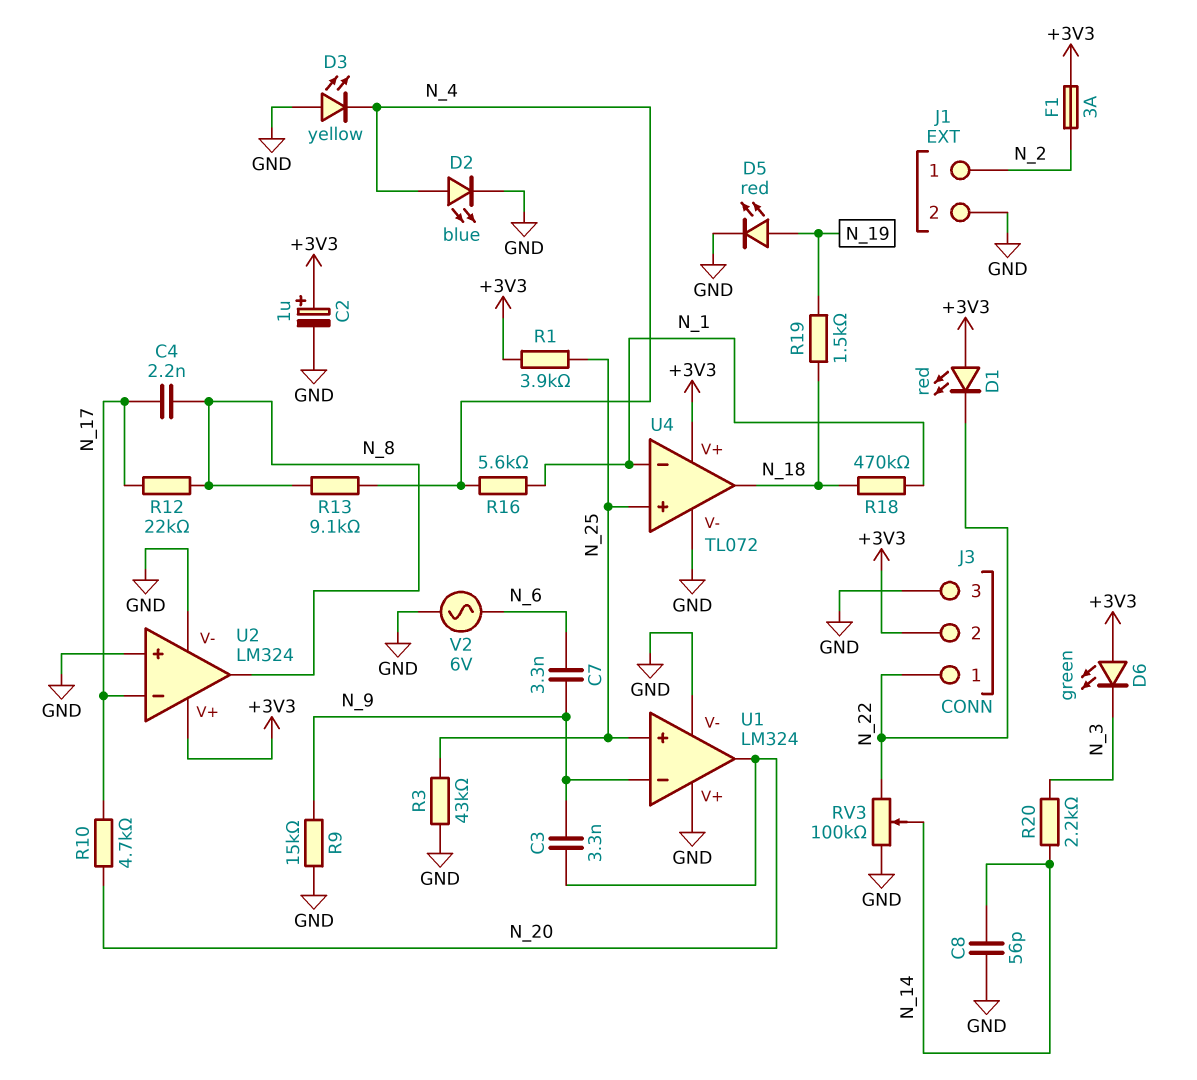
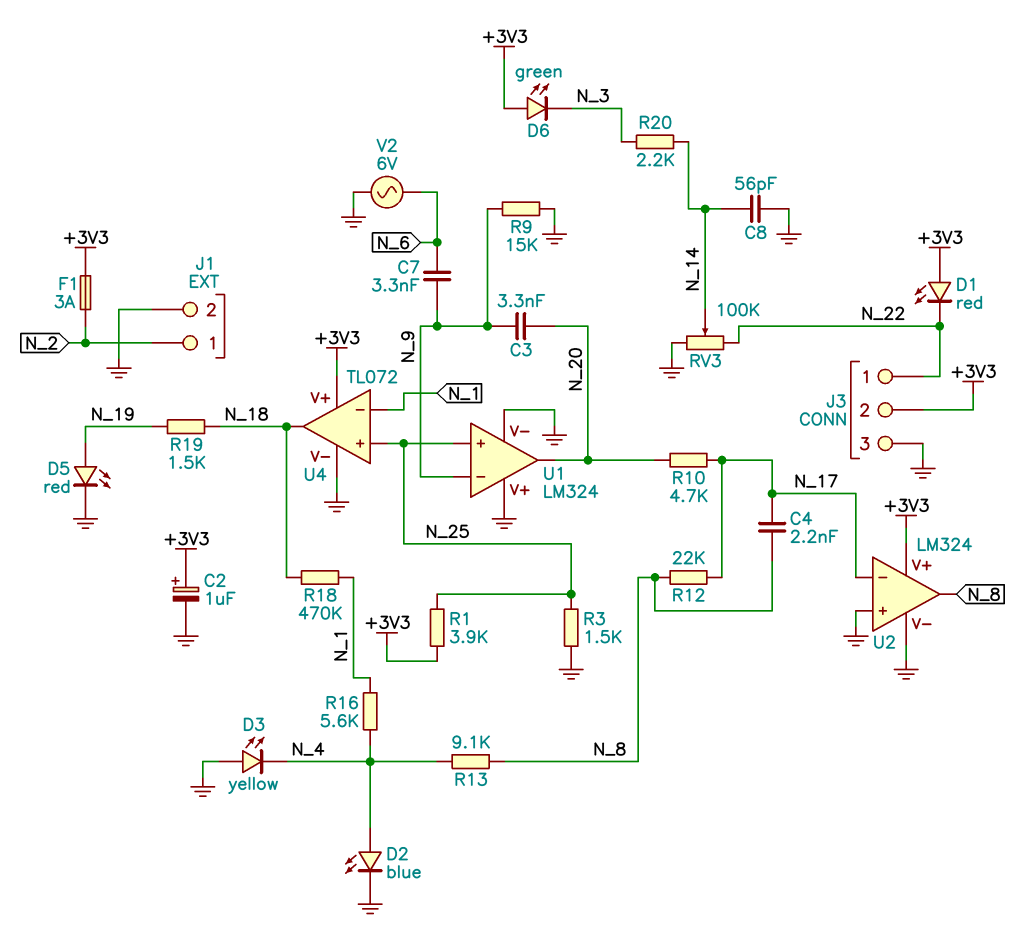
R3: 43k (GND, N_25) -> 1.5k (GND, N_25)

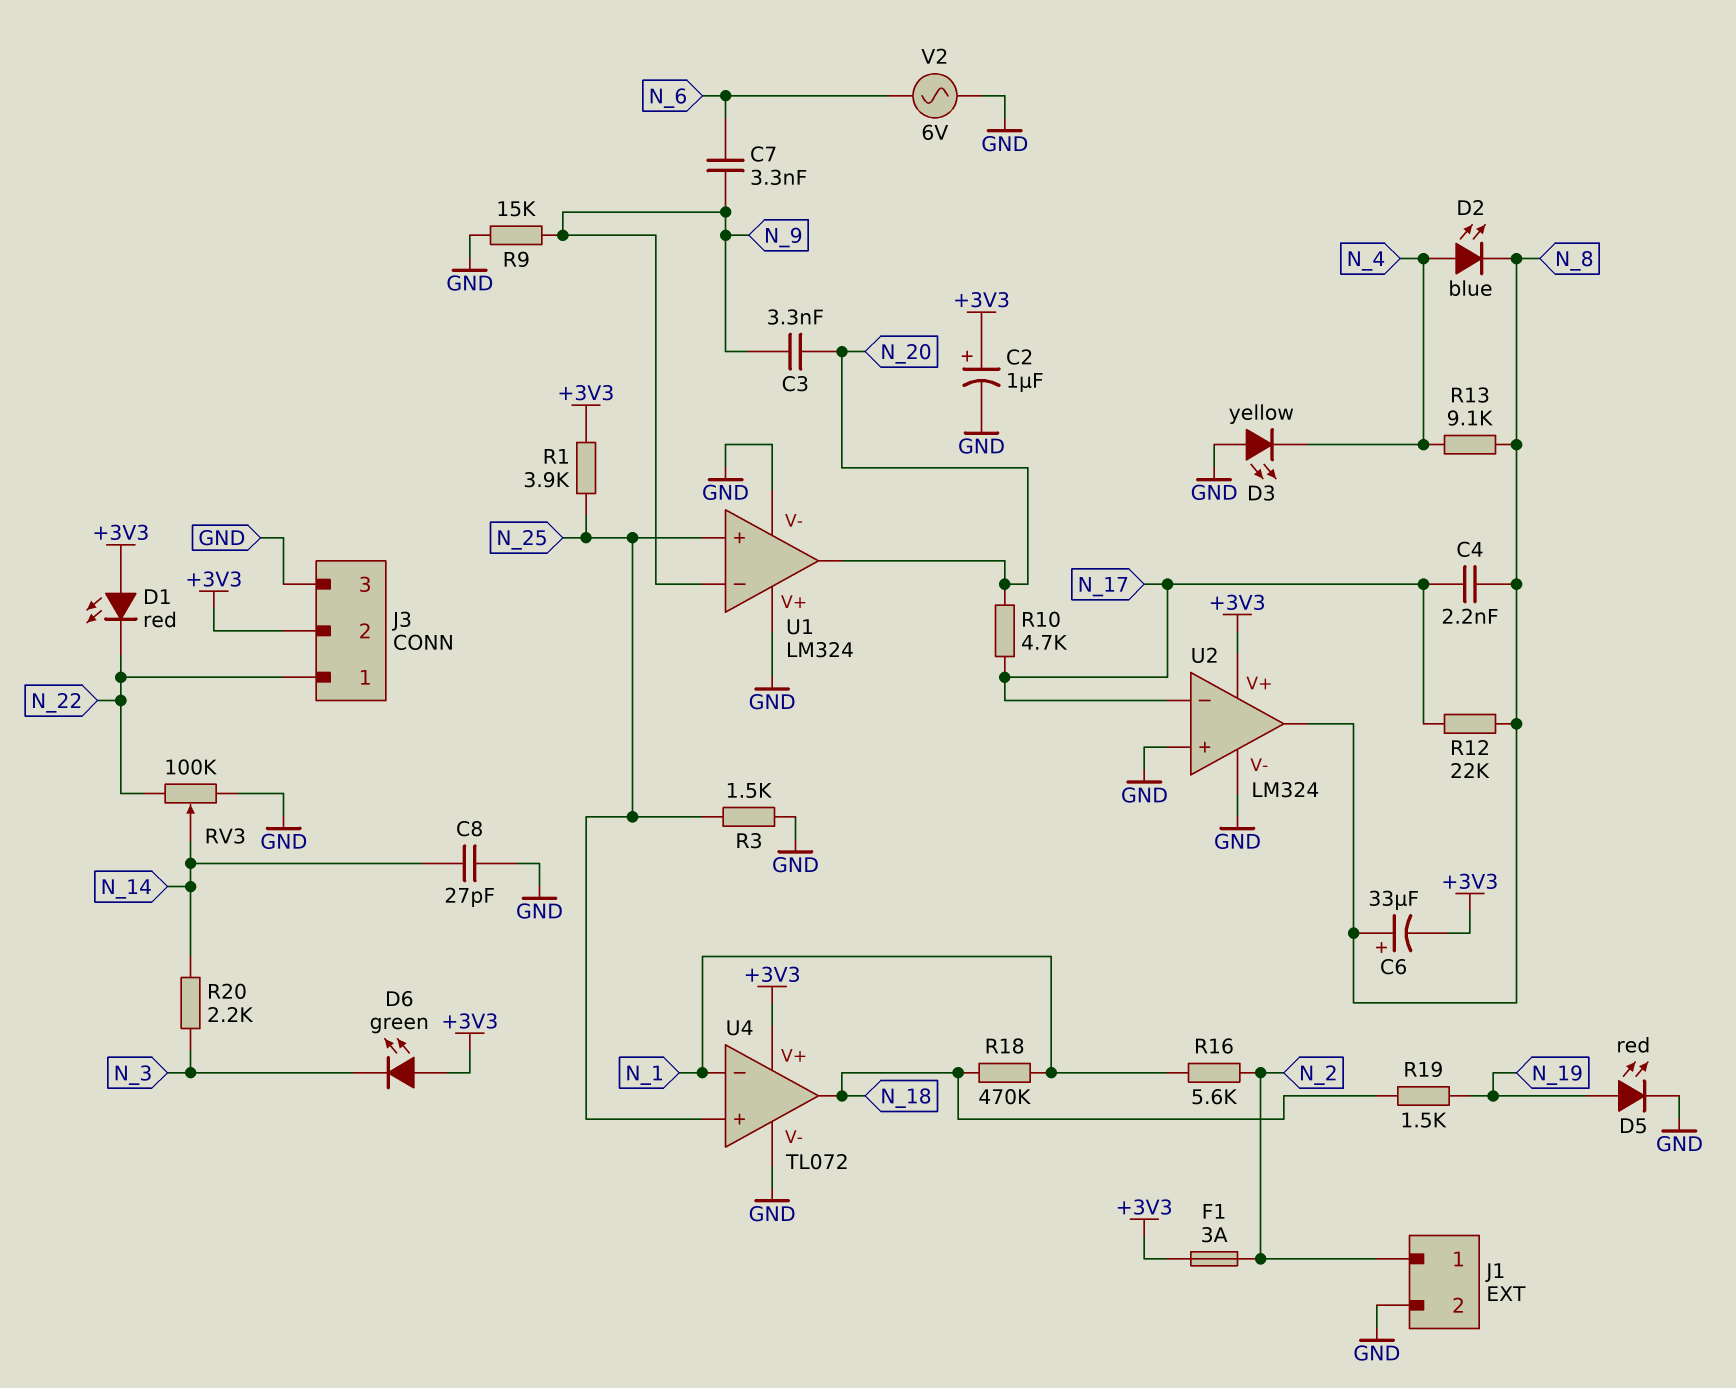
C6: none -> 33uF (plus N_8, minus +3V3)
C8: 56pF (GND, N_14) -> 27pF (GND, N_14)
D2: LED blue (A N_4, K GND) -> LED blue (A N_4, K N_8)
R16: 5.6k (N_1, N_4) -> 5.6k (N_1, N_2)

